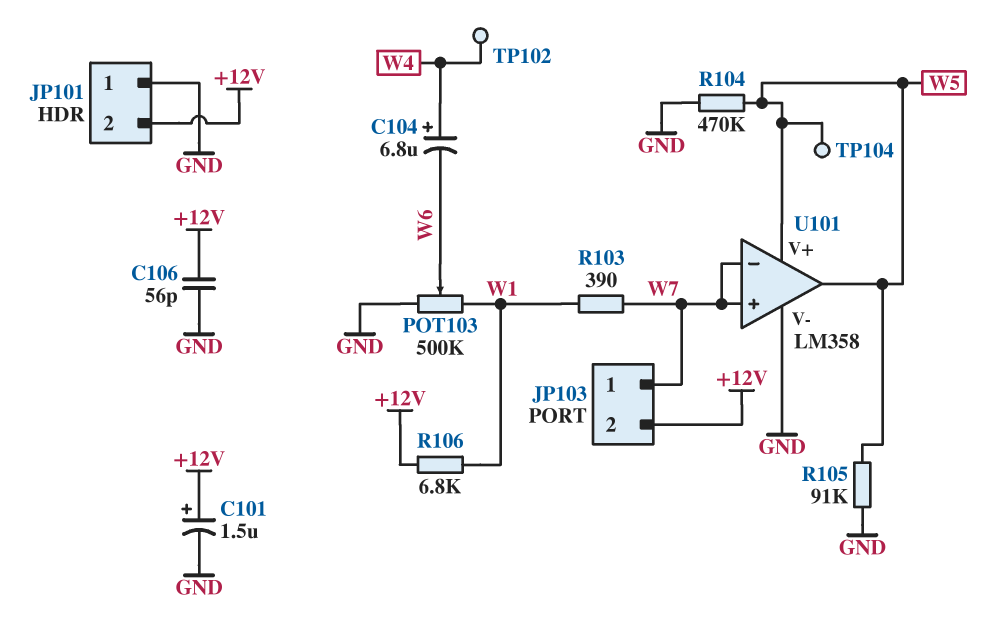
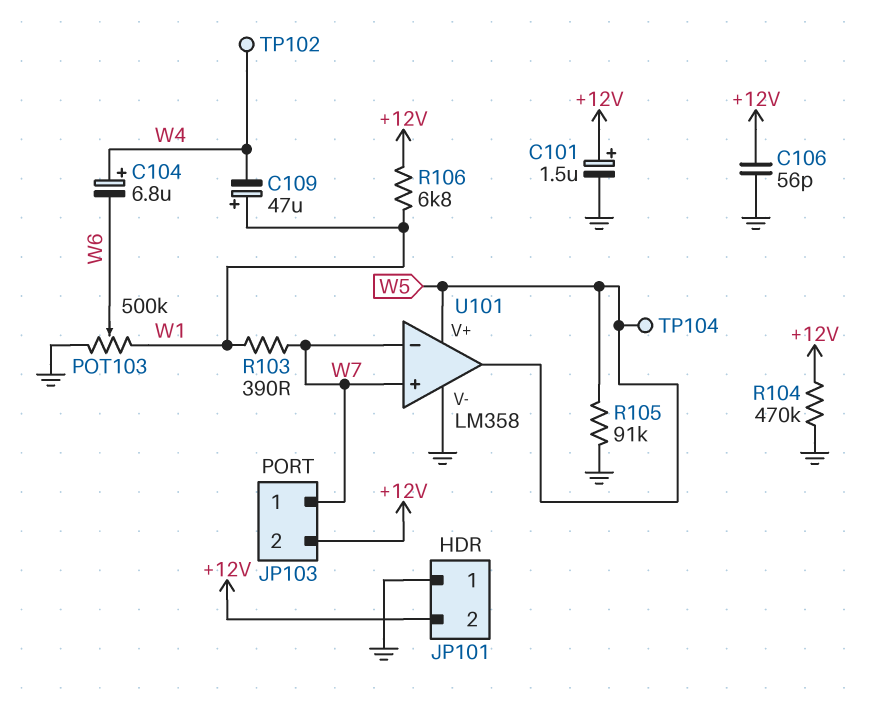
C109: none -> 47uF (plus W1, minus W4)
R104: 470k (GND, W5) -> 470k (+12V, GND)

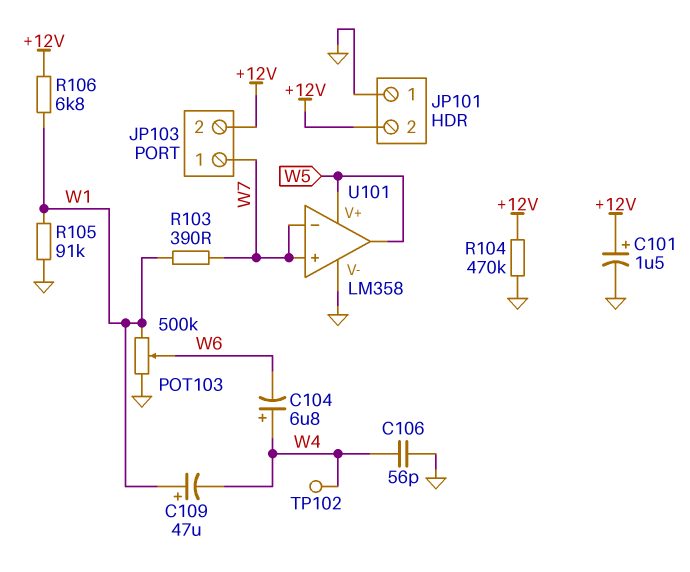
C106: 56pF (+12V, GND) -> 56pF (GND, W4)
R105: 91k (GND, W5) -> 91k (GND, W1)
TP104: test point (W5) -> none

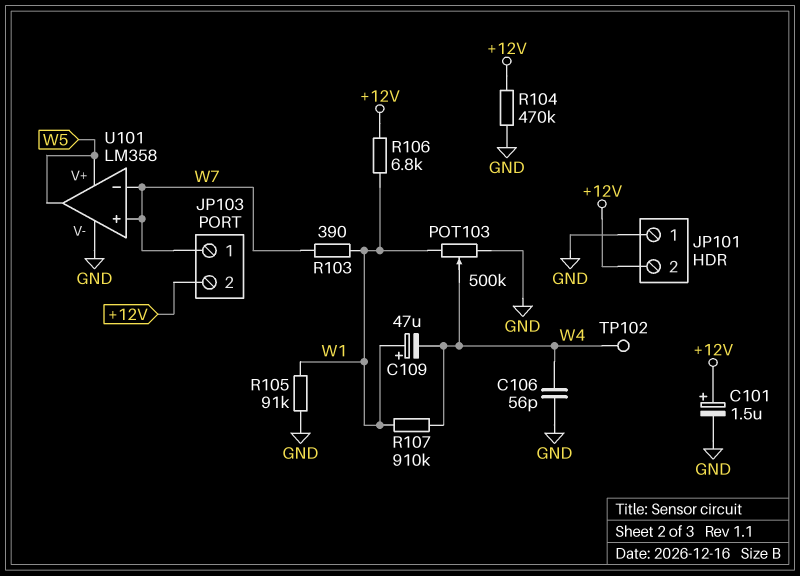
C104: 6.8uF (plus W4, minus W6) -> none
POT103: 500k (GND, W1, wiper W6) -> 500k (GND, W1, wiper W4)
R107: none -> 910k (W1, W4)

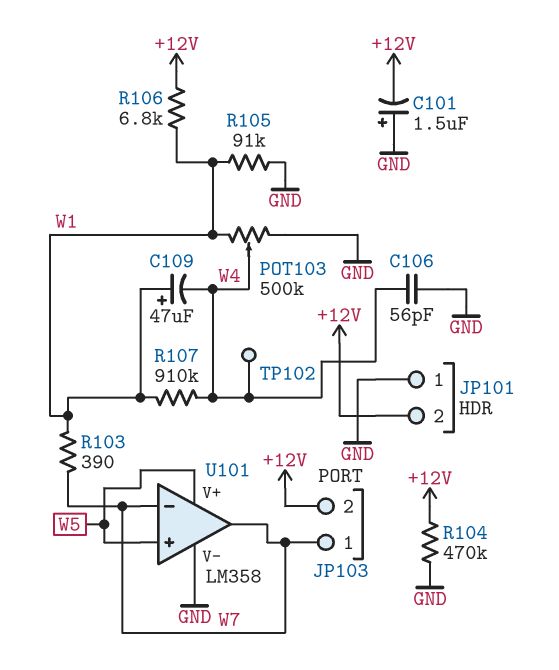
C101: 1.5uF (plus +12V, minus GND) -> 1.5uF (plus GND, minus +12V)
U101 pin in+: W7 -> W5
U101 pin out: W5 -> W7

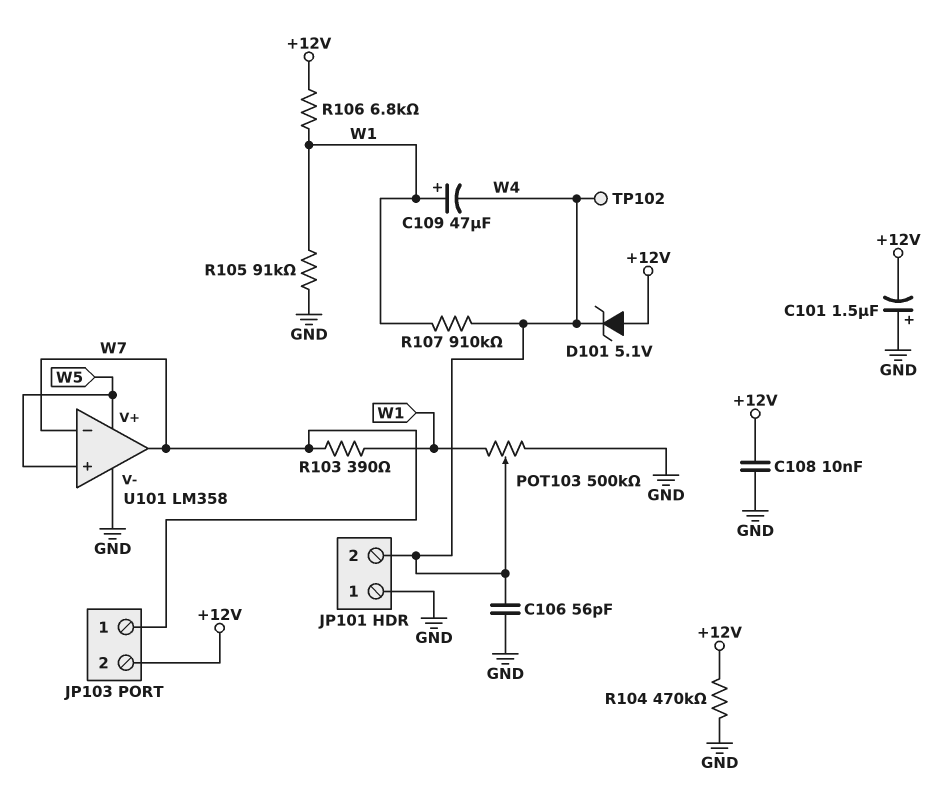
C108: none -> 10nF (+12V, GND)
D101: none -> zener 5.1V (A +12V, K W4)
JP101 pin 2: +12V -> W4

